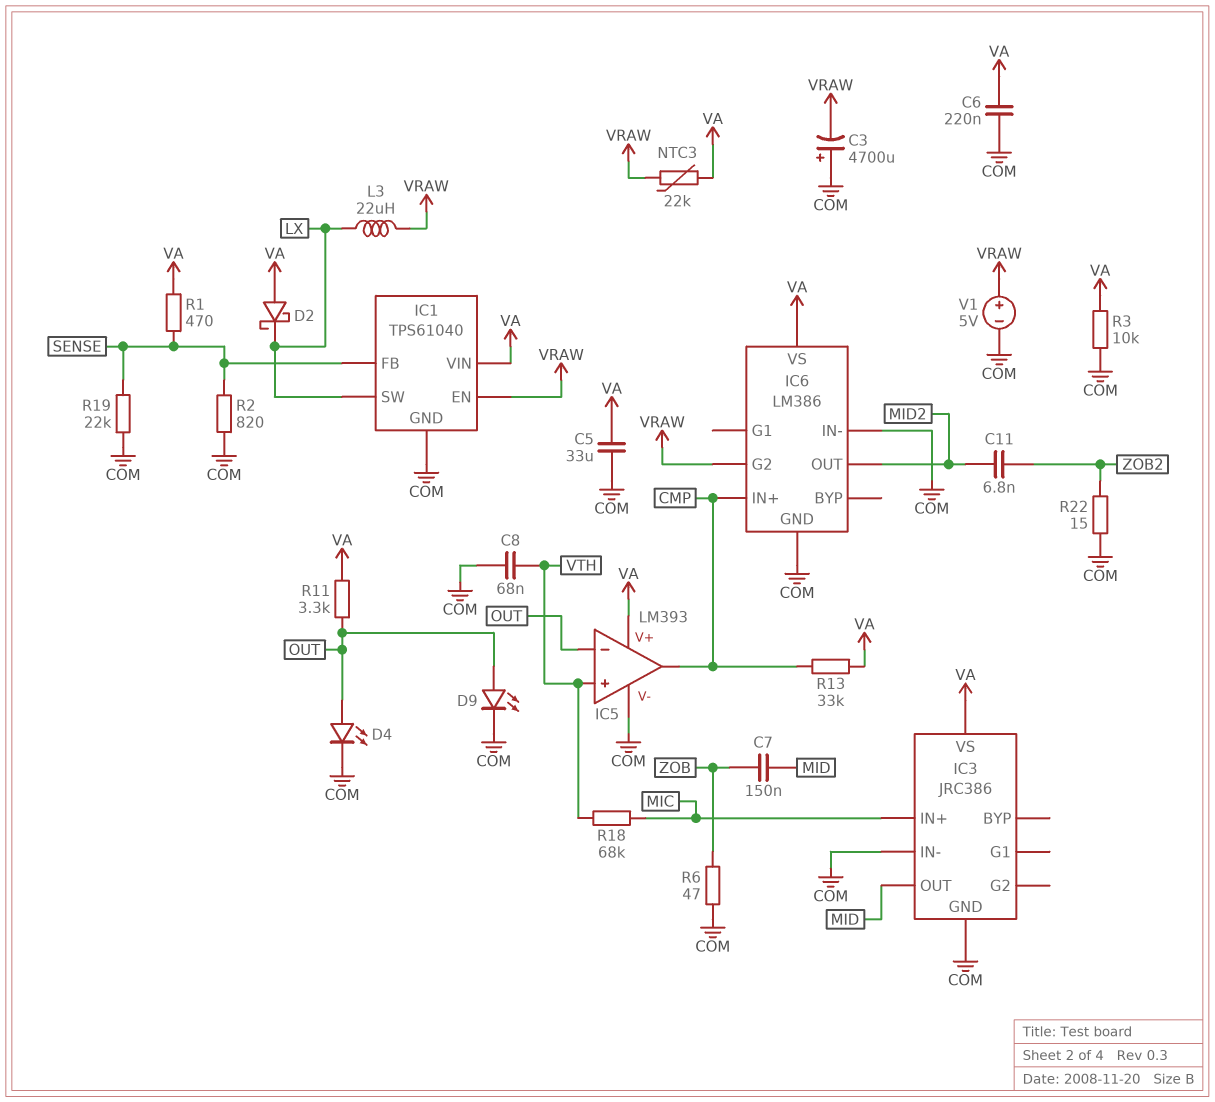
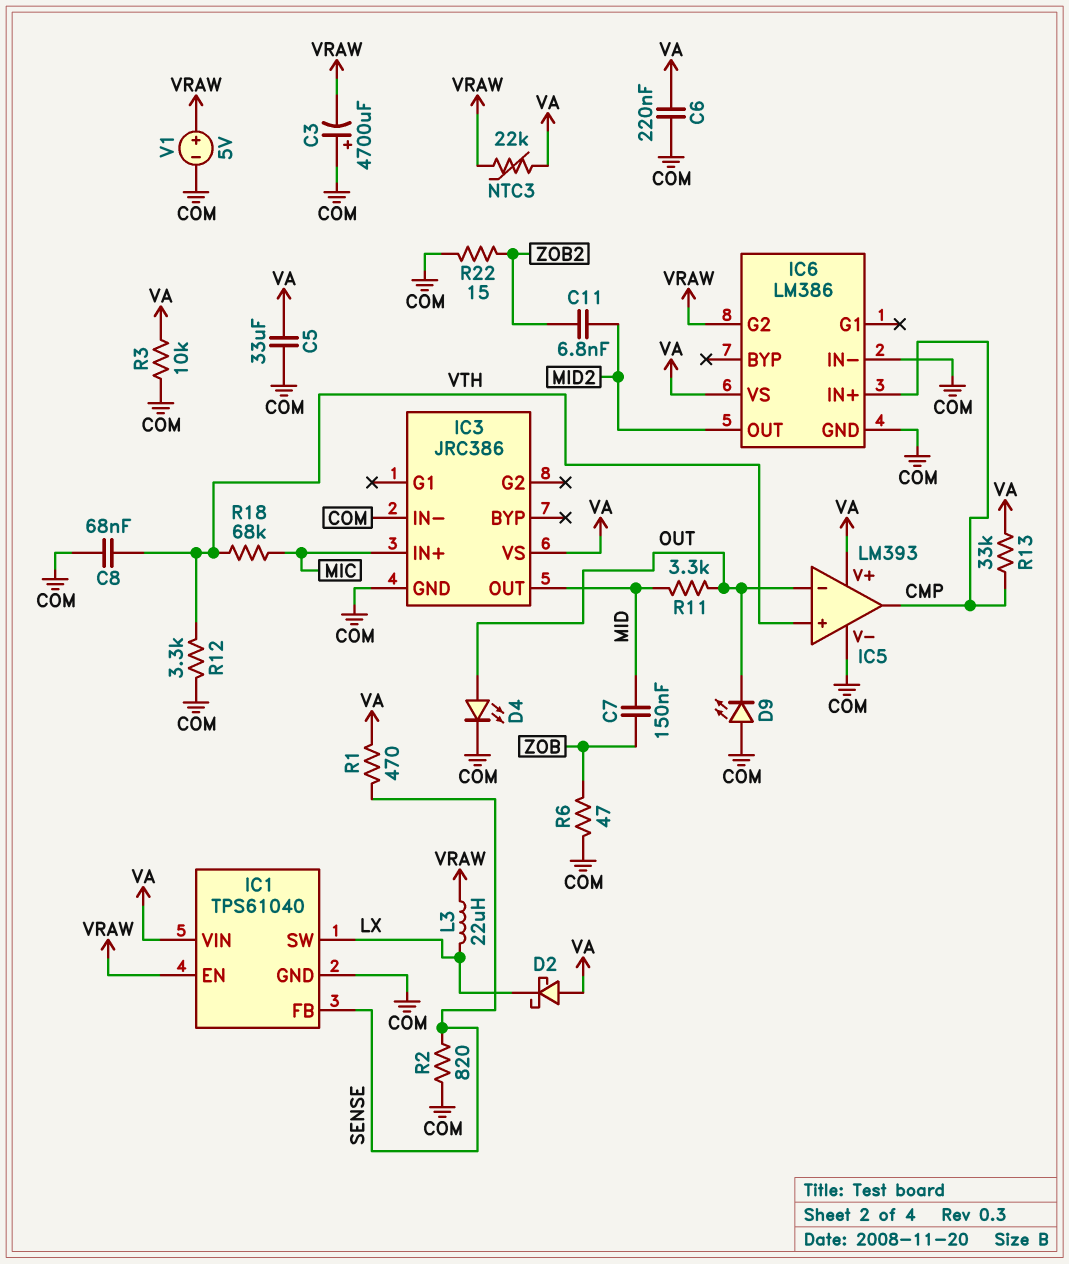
D9: LED (A OUT, K COM) -> LED (A COM, K OUT)
R11: 3.3k (OUT, VA) -> 3.3k (MID, OUT)
R12: none -> 3.3k (COM, VTH)
R19: 22k (COM, SENSE) -> none

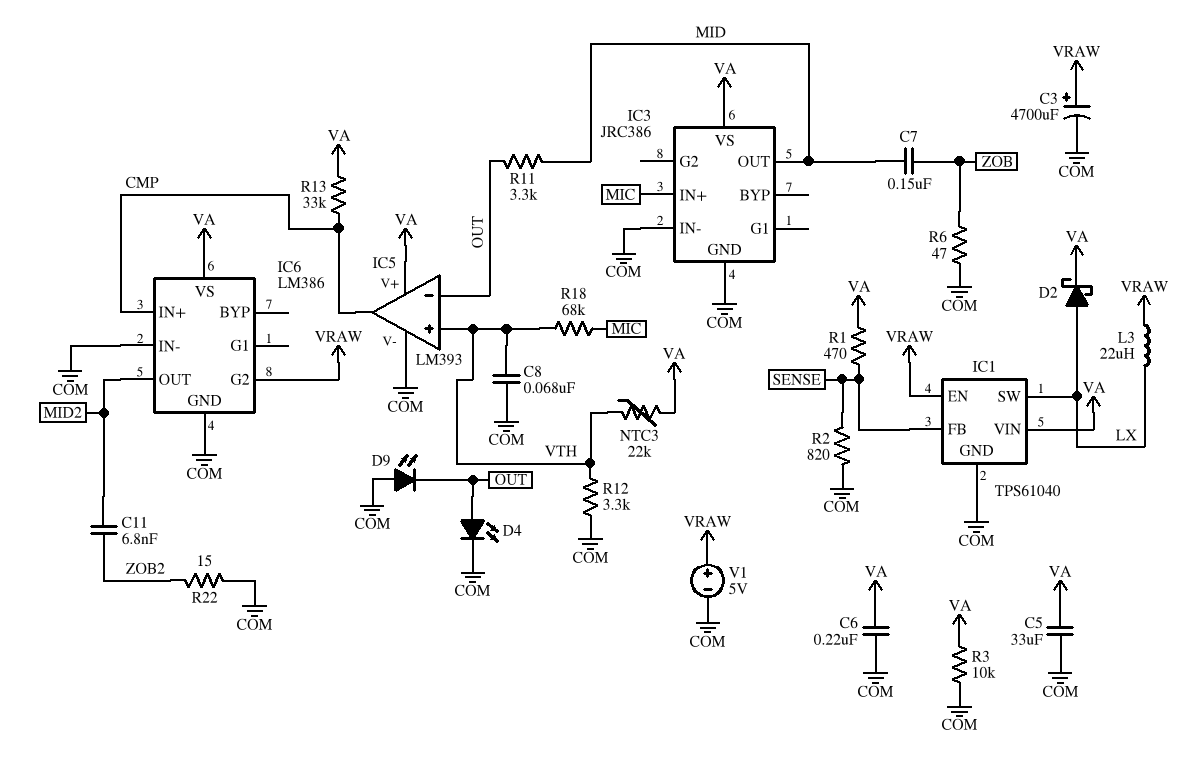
C3: 4700uF (plus COM, minus VRAW) -> 4700uF (plus VRAW, minus COM)
D2: schottky (A VA, K LX) -> schottky (A LX, K VA)
NTC3: 22k (VA, VRAW) -> 22k (VA, VTH)

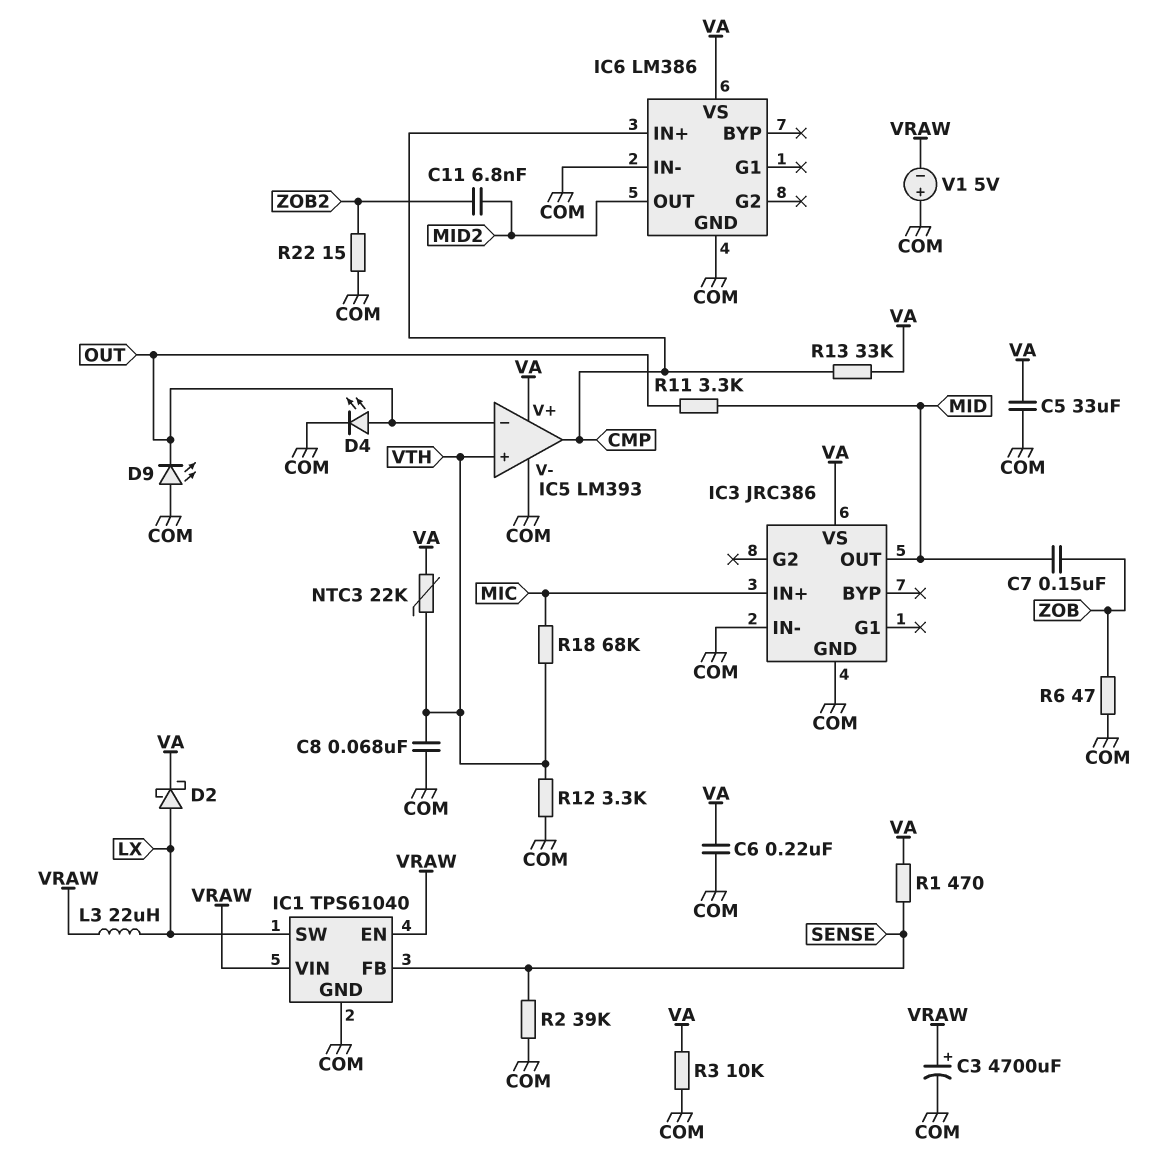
IC1 pin VIN: VA -> VRAW
IC6 pin G2: VRAW -> none
R2: 820 (COM, SENSE) -> 39k (COM, SENSE)
V1: 5V (plus VRAW, minus COM) -> 5V (plus COM, minus VRAW)

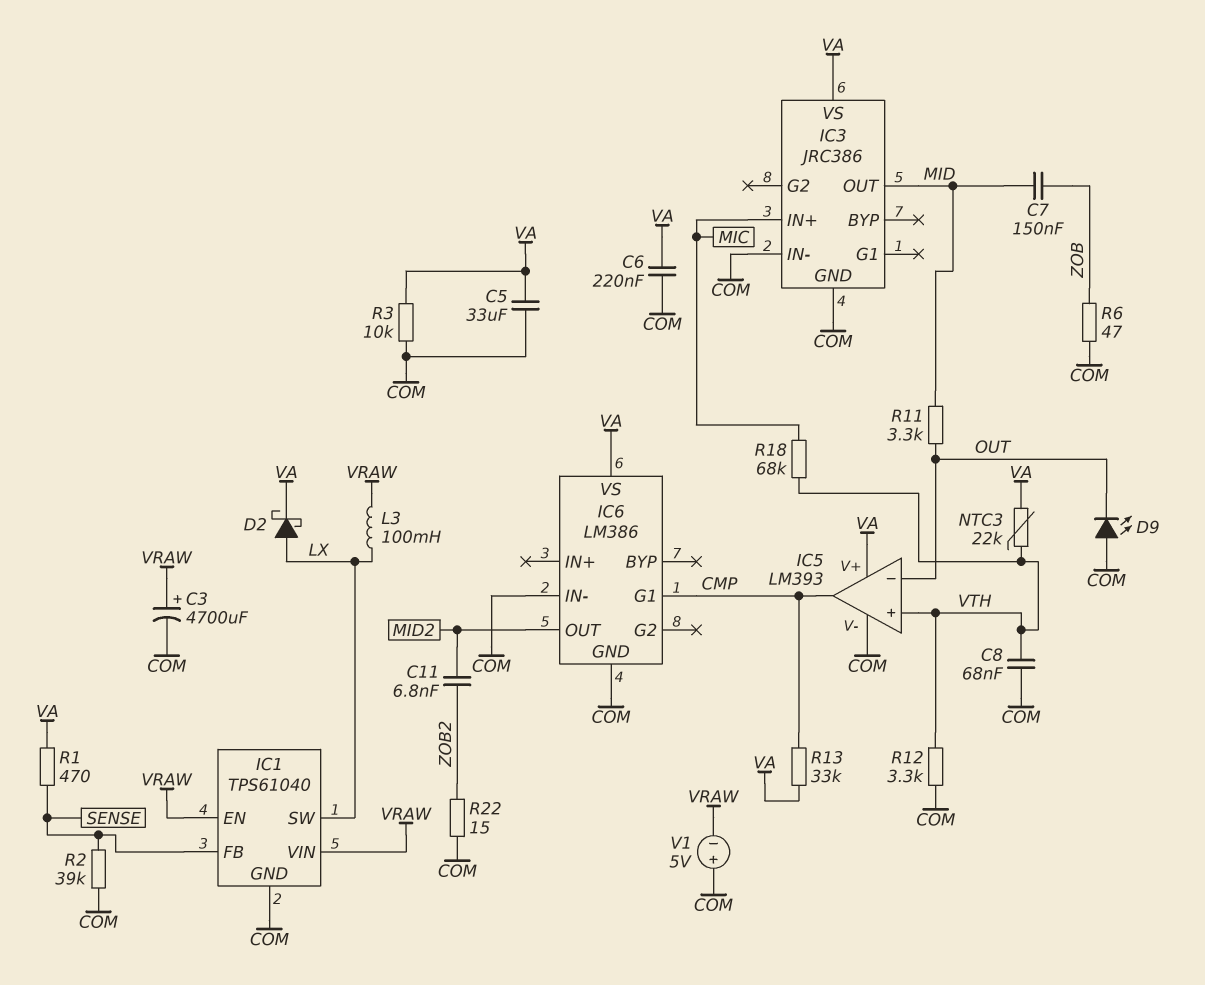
D4: LED (A OUT, K COM) -> none
IC6 pin G1: none -> CMP
IC6 pin IN+: CMP -> none
L3: 22uH (LX, VRAW) -> 100mH (LX, VRAW)

